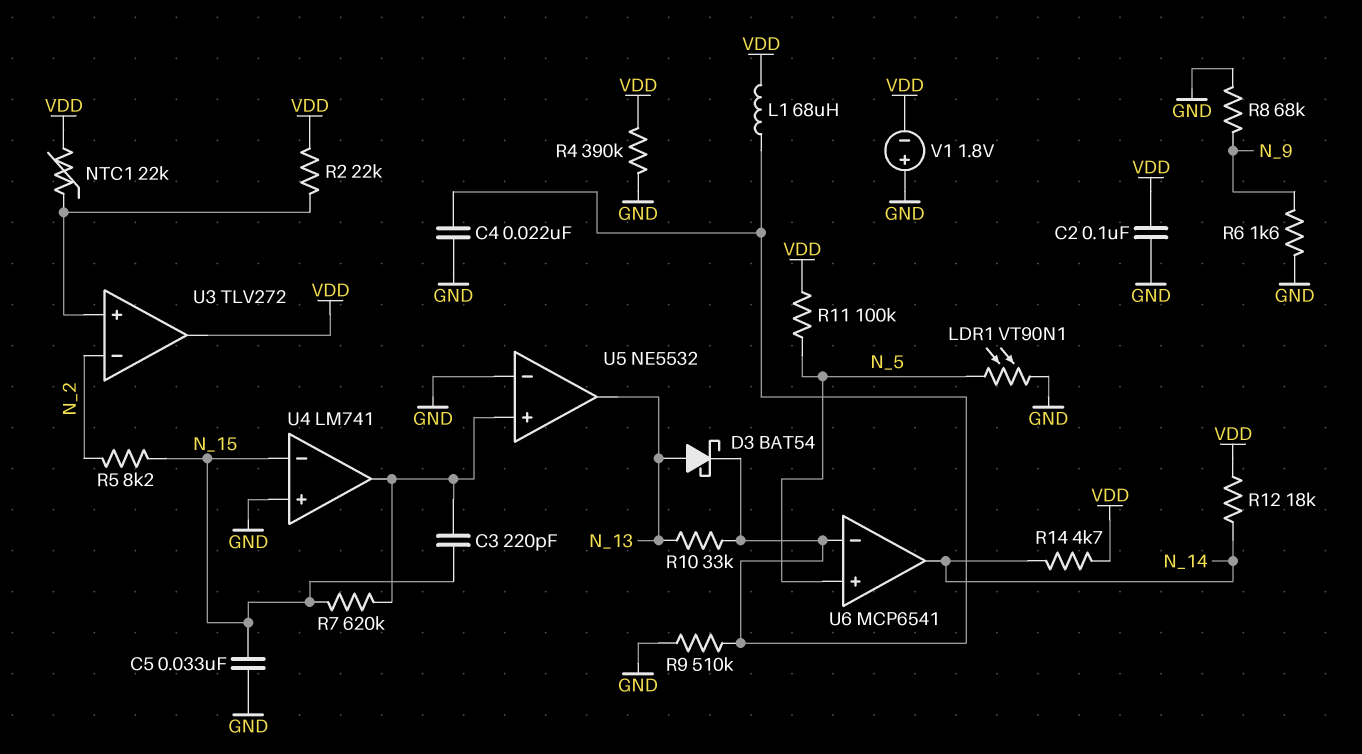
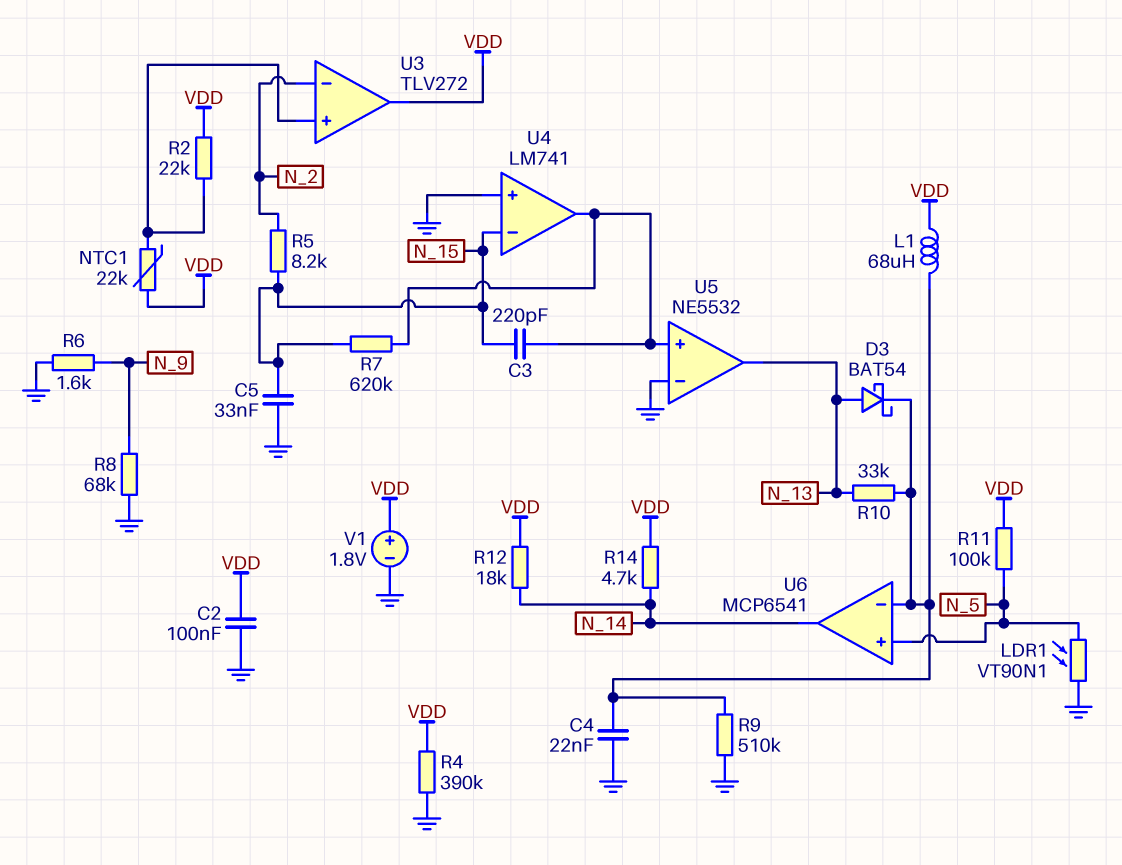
V1: 1.8V (plus GND, minus VDD) -> 1.8V (plus VDD, minus GND)

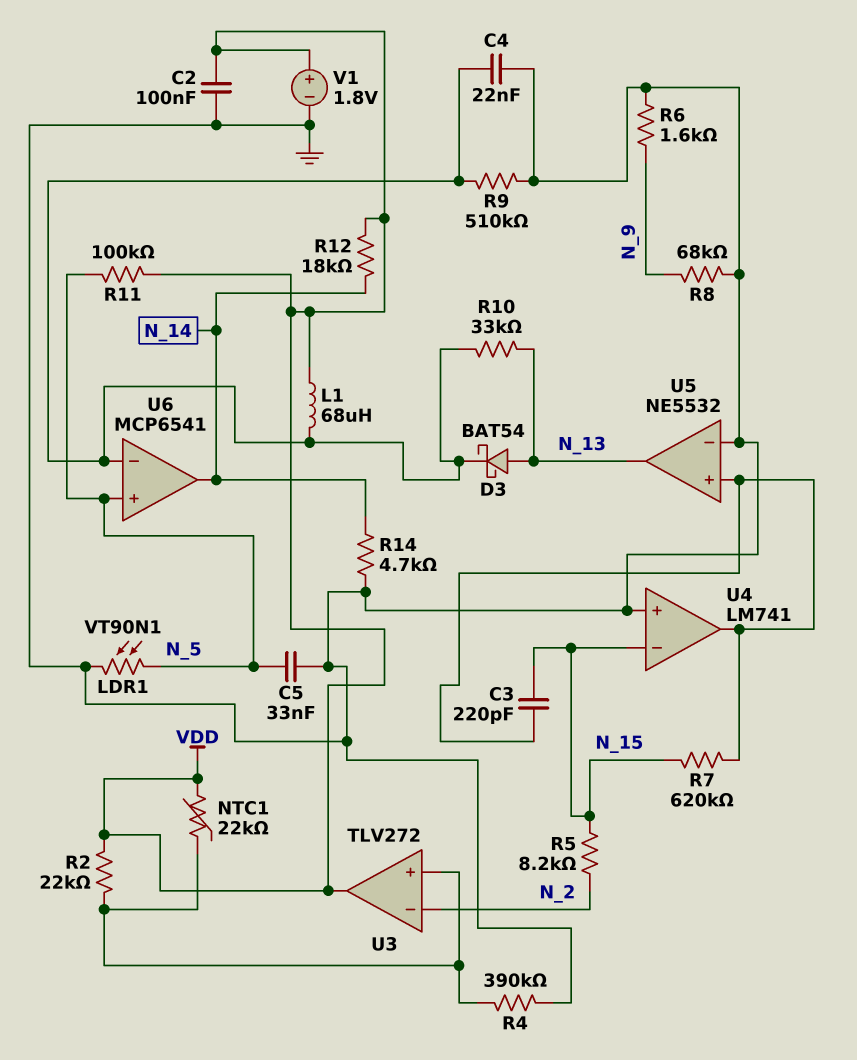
C5: 33nF (GND, N_15) -> 33nF (GND, N_5)
R4: 390k (GND, VDD) -> 390k (GND, U3/in+)
R14: 4.7k (N_14, VDD) -> 4.7k (GND, N_14)

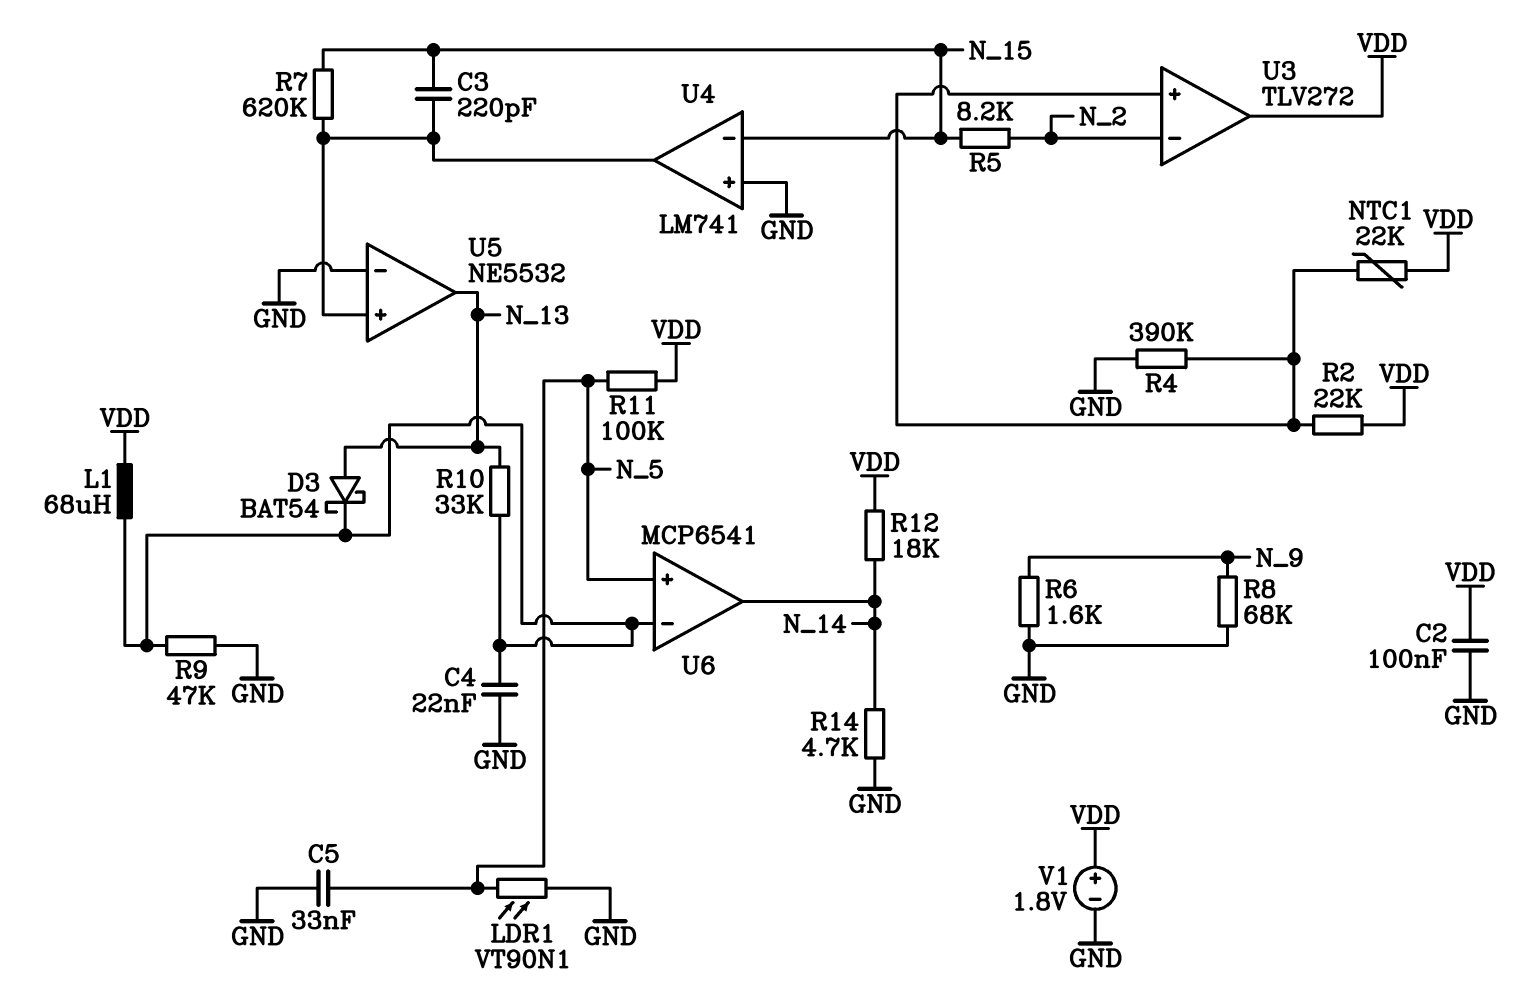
R9: 510k (GND, U6/in-) -> 47k (GND, U6/in-)

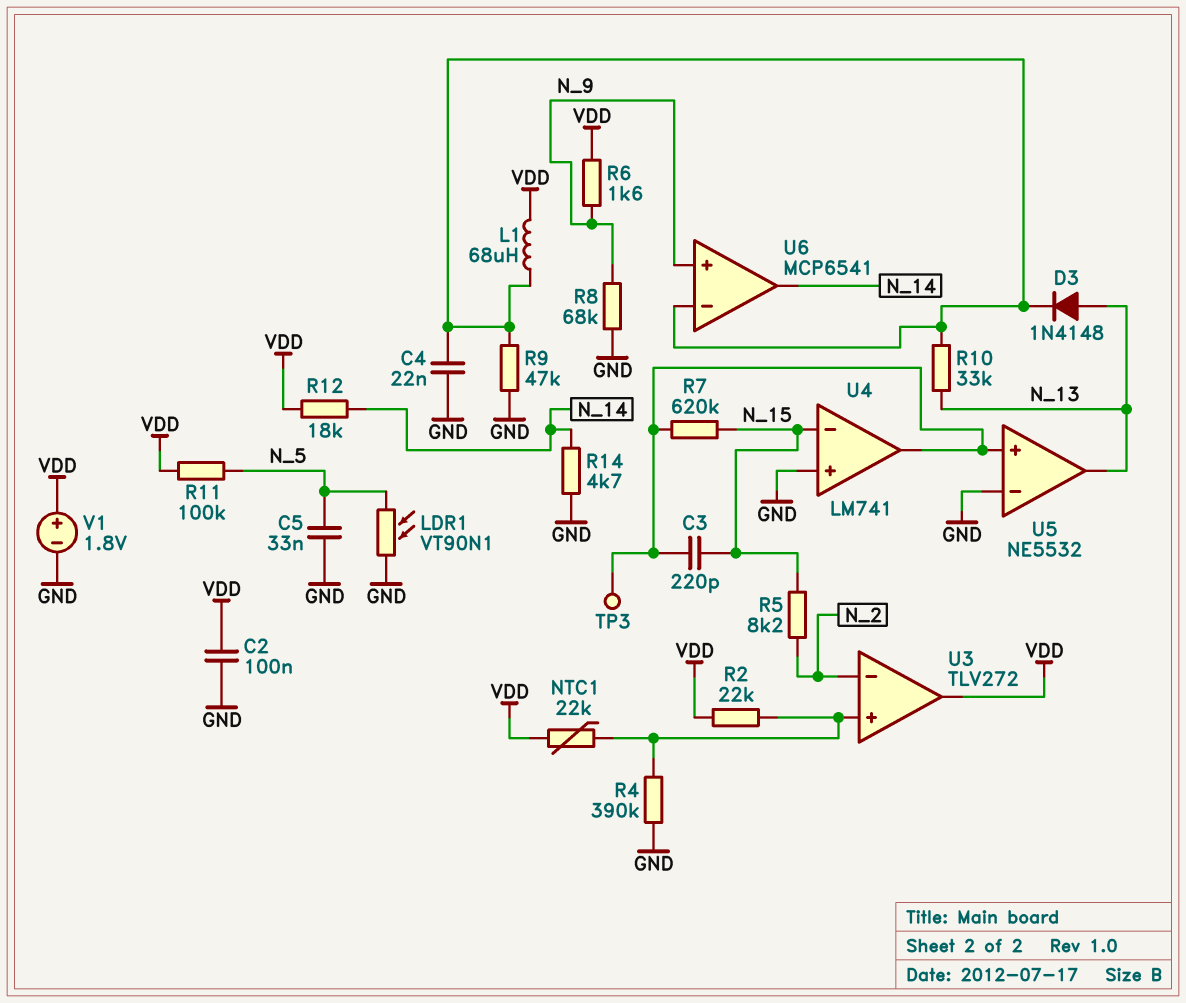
D3: schottky BAT54 (A N_13, K U6/in-) -> diode 1N4148 (A N_13, K U6/in-)
R6: 1.6k (GND, N_9) -> 1.6k (N_9, VDD)
TP3: none -> test point (U4/out)
U6 pin in+: N_5 -> N_9

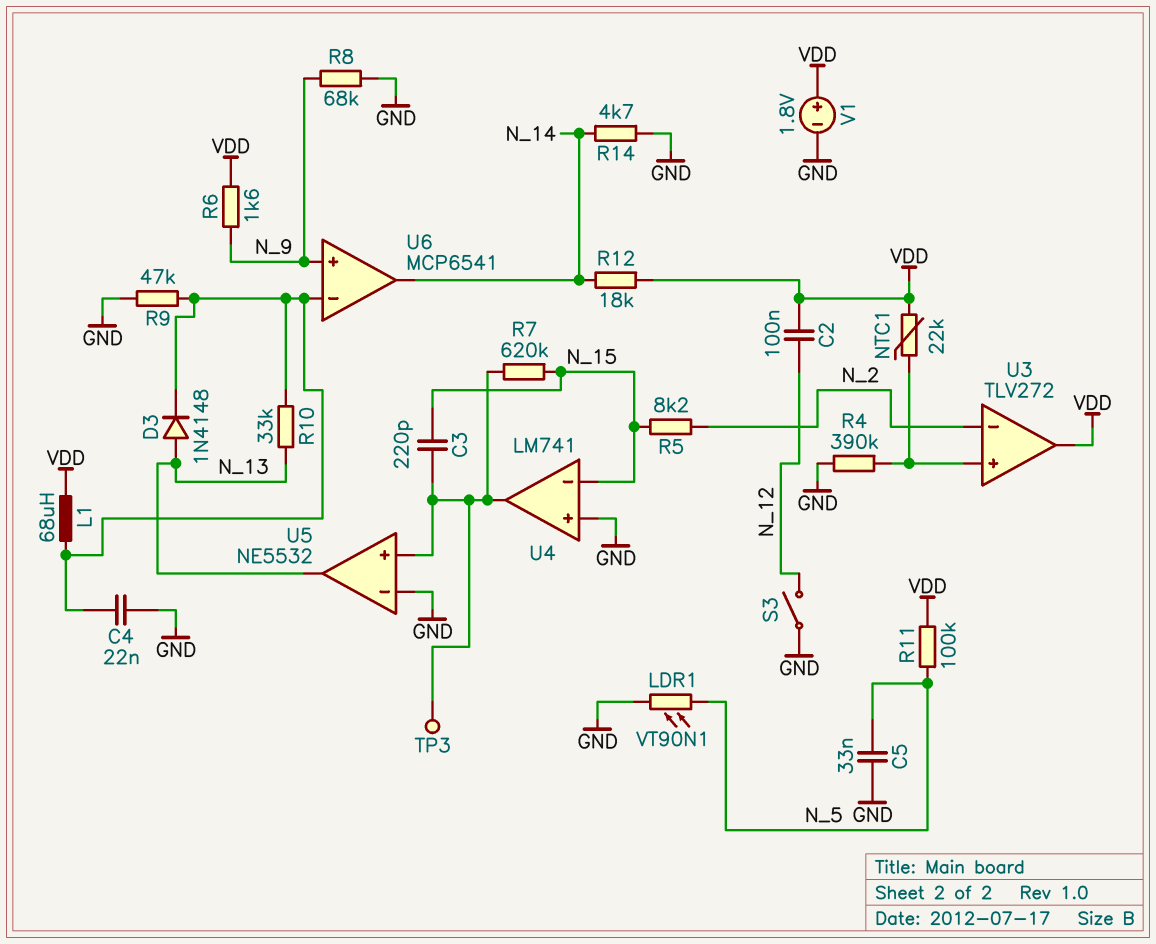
C2: 100nF (GND, VDD) -> 100nF (N_12, VDD)
R2: 22k (U3/in+, VDD) -> none
S3: none -> switch (GND, N_12)

